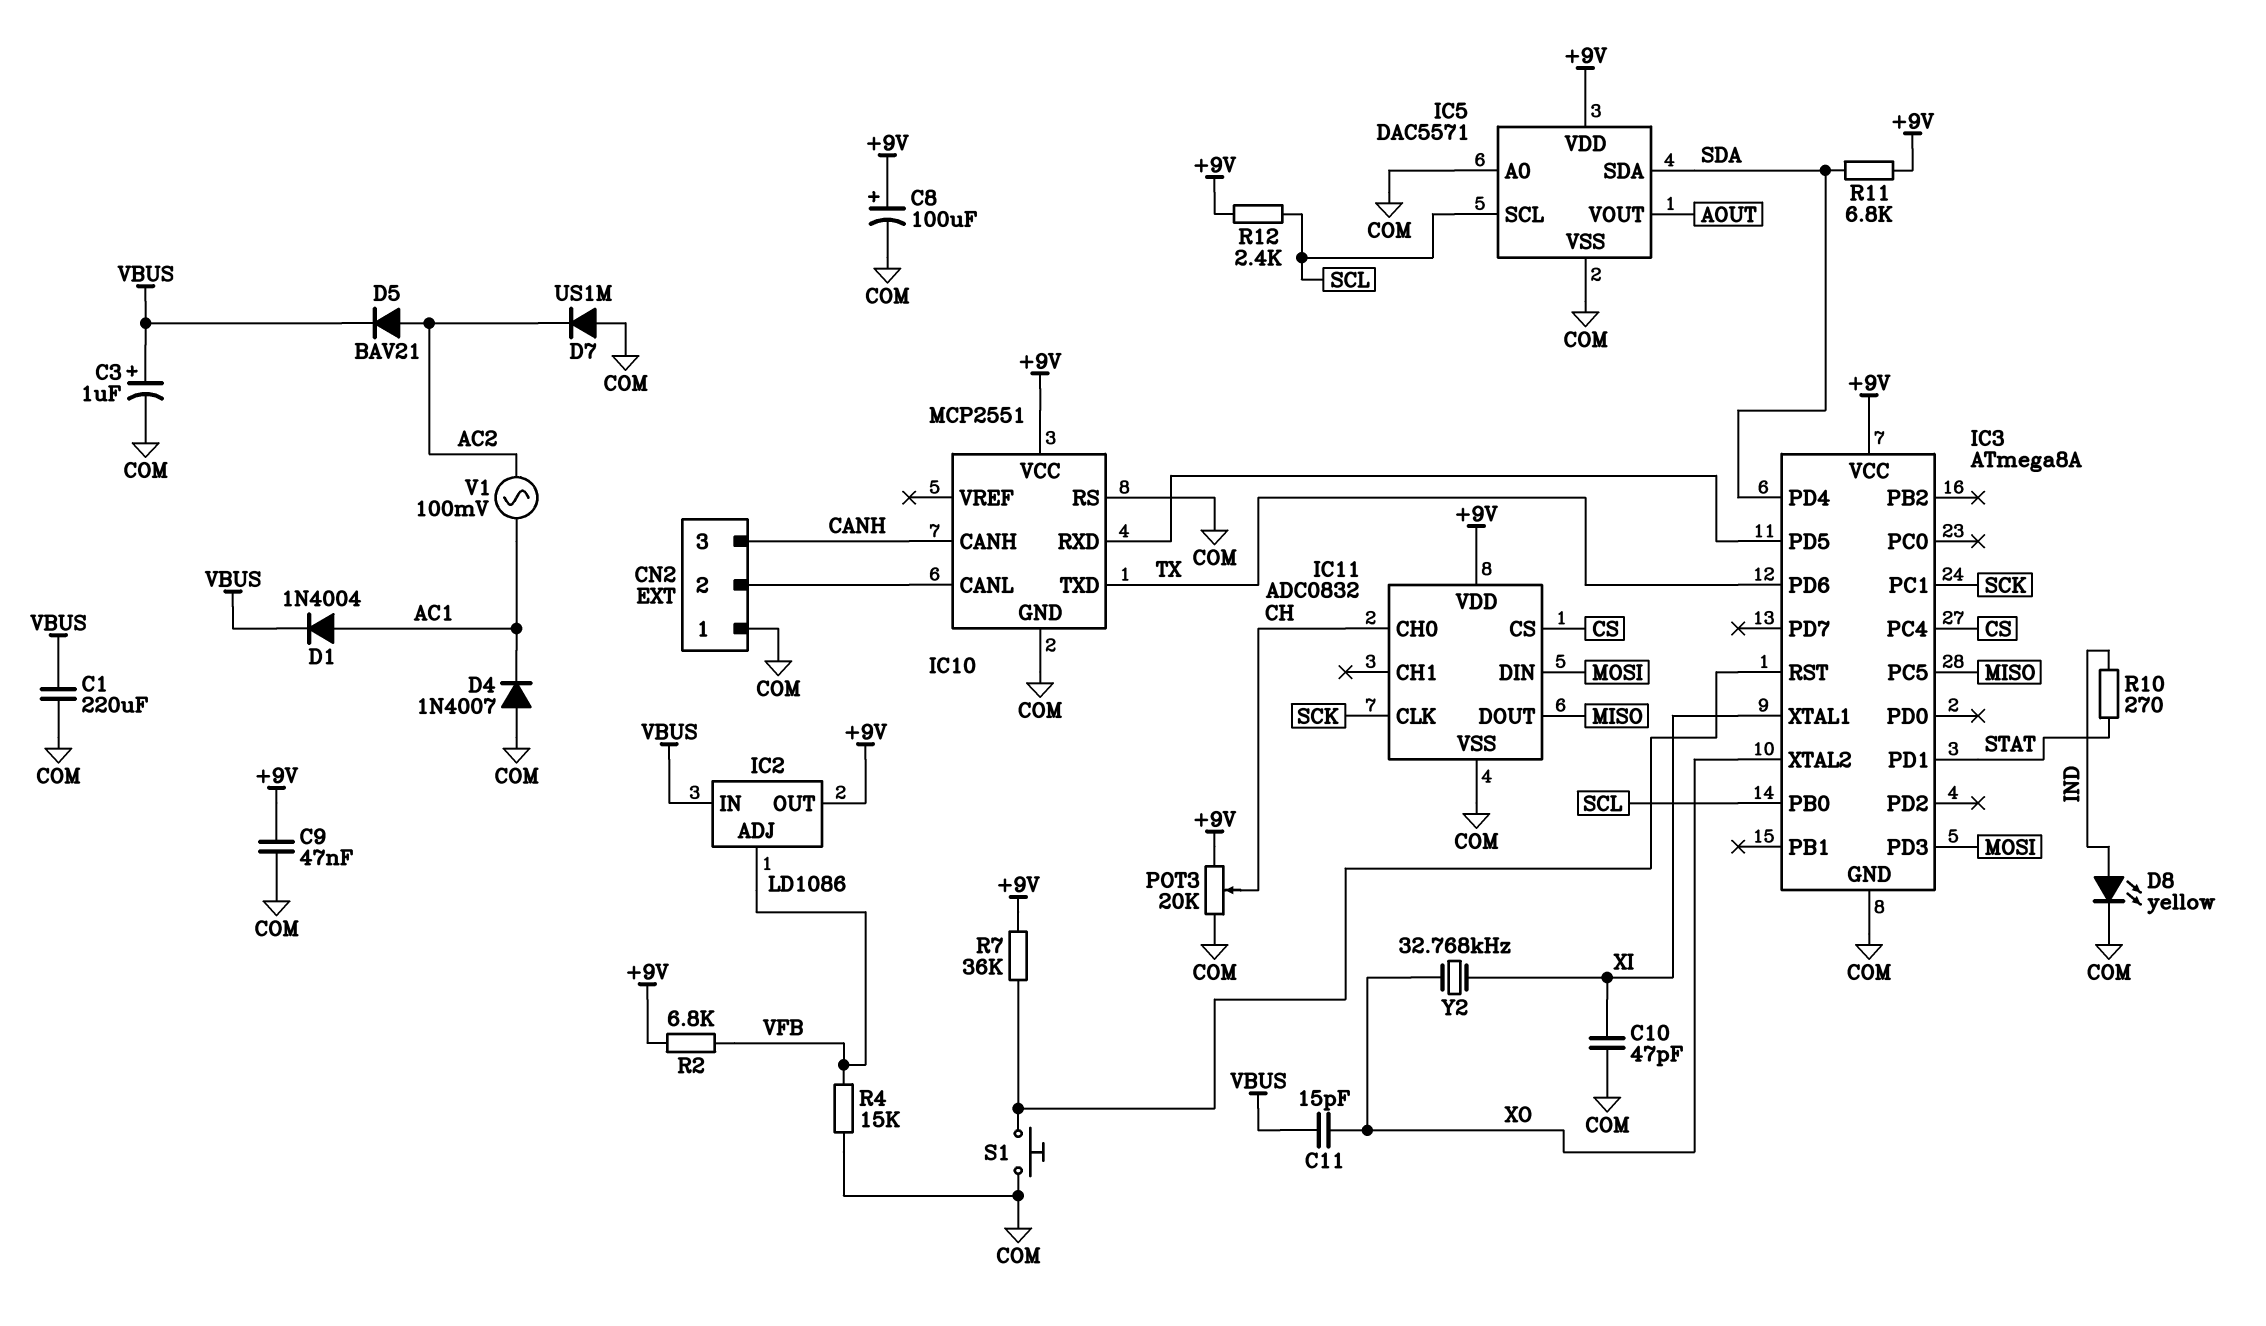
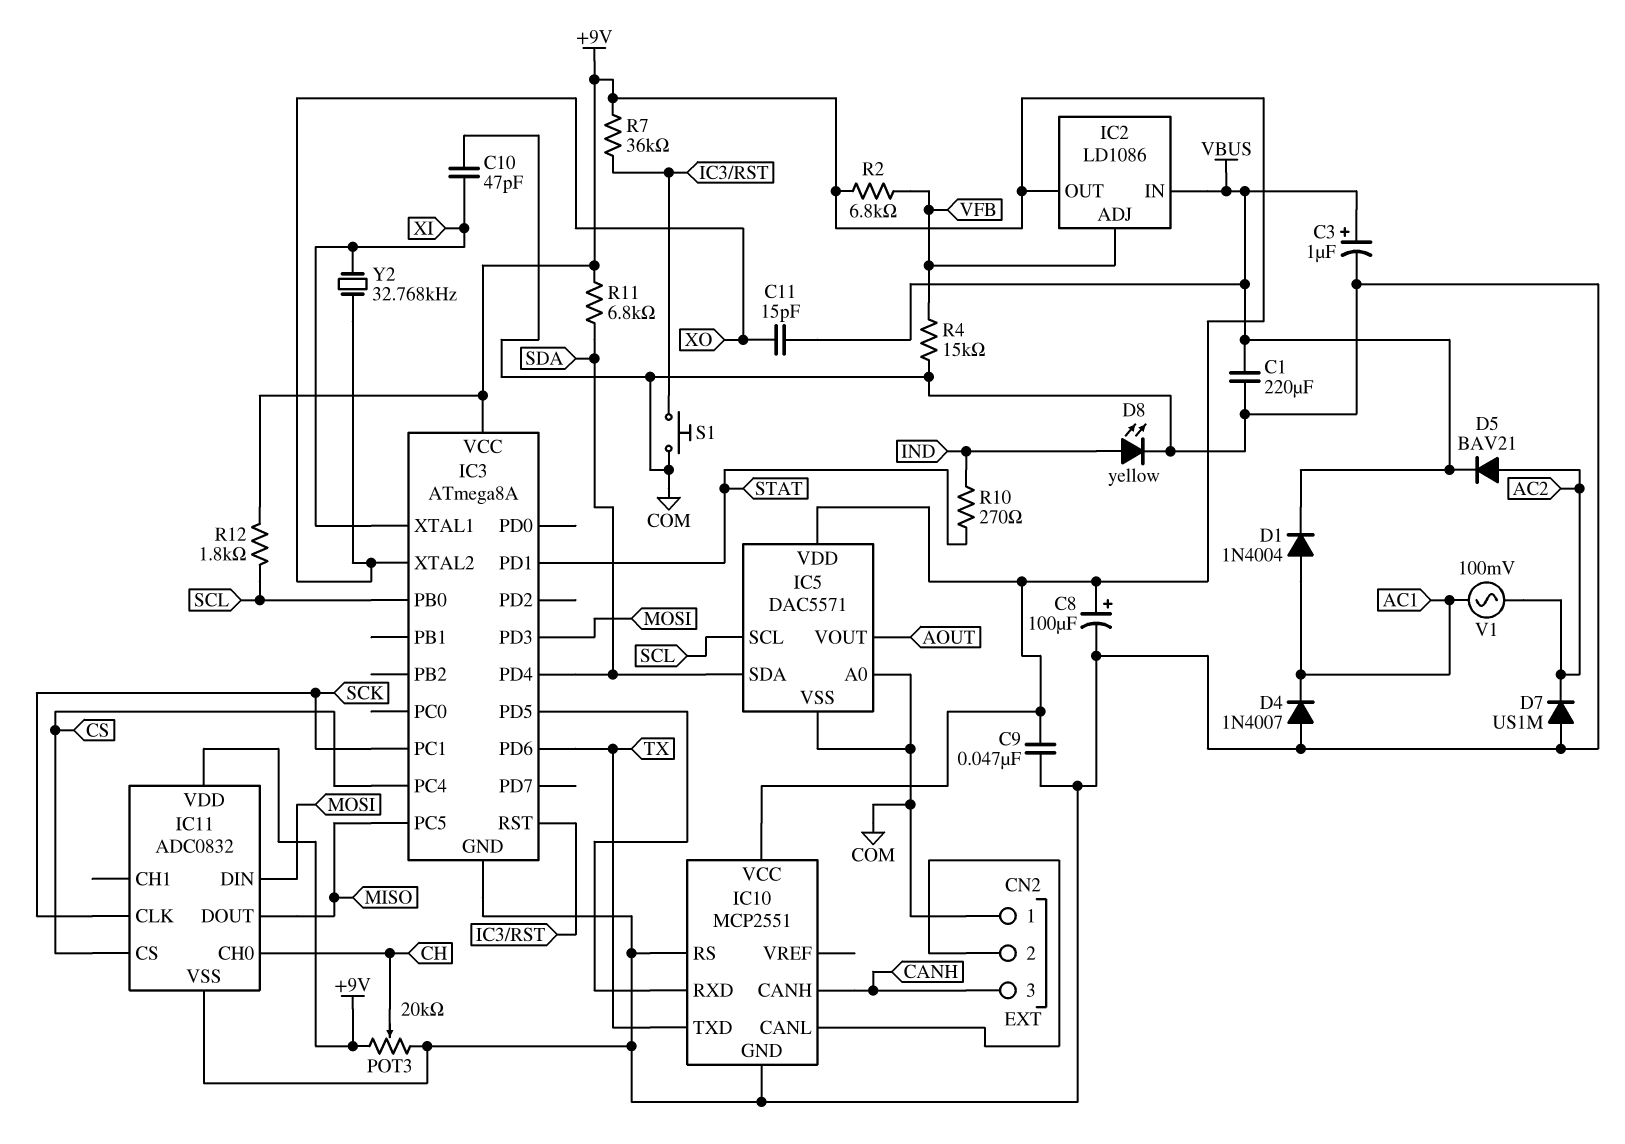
R12: 2.4k (+9V, SCL) -> 1.8k (+9V, SCL)

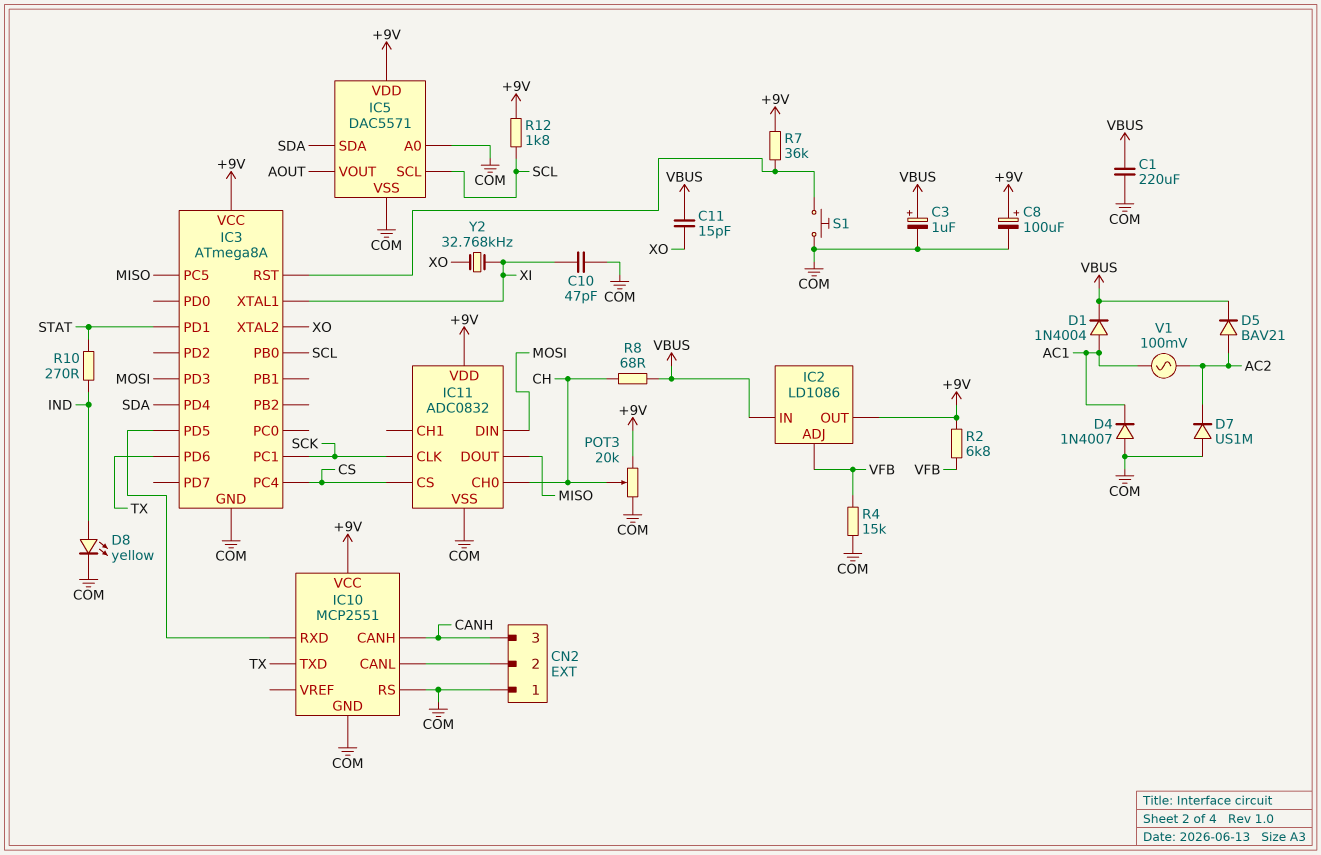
C9: 47nF (+9V, COM) -> none
R8: none -> 68 (CH, VBUS)
R11: 6.8k (+9V, SDA) -> none

